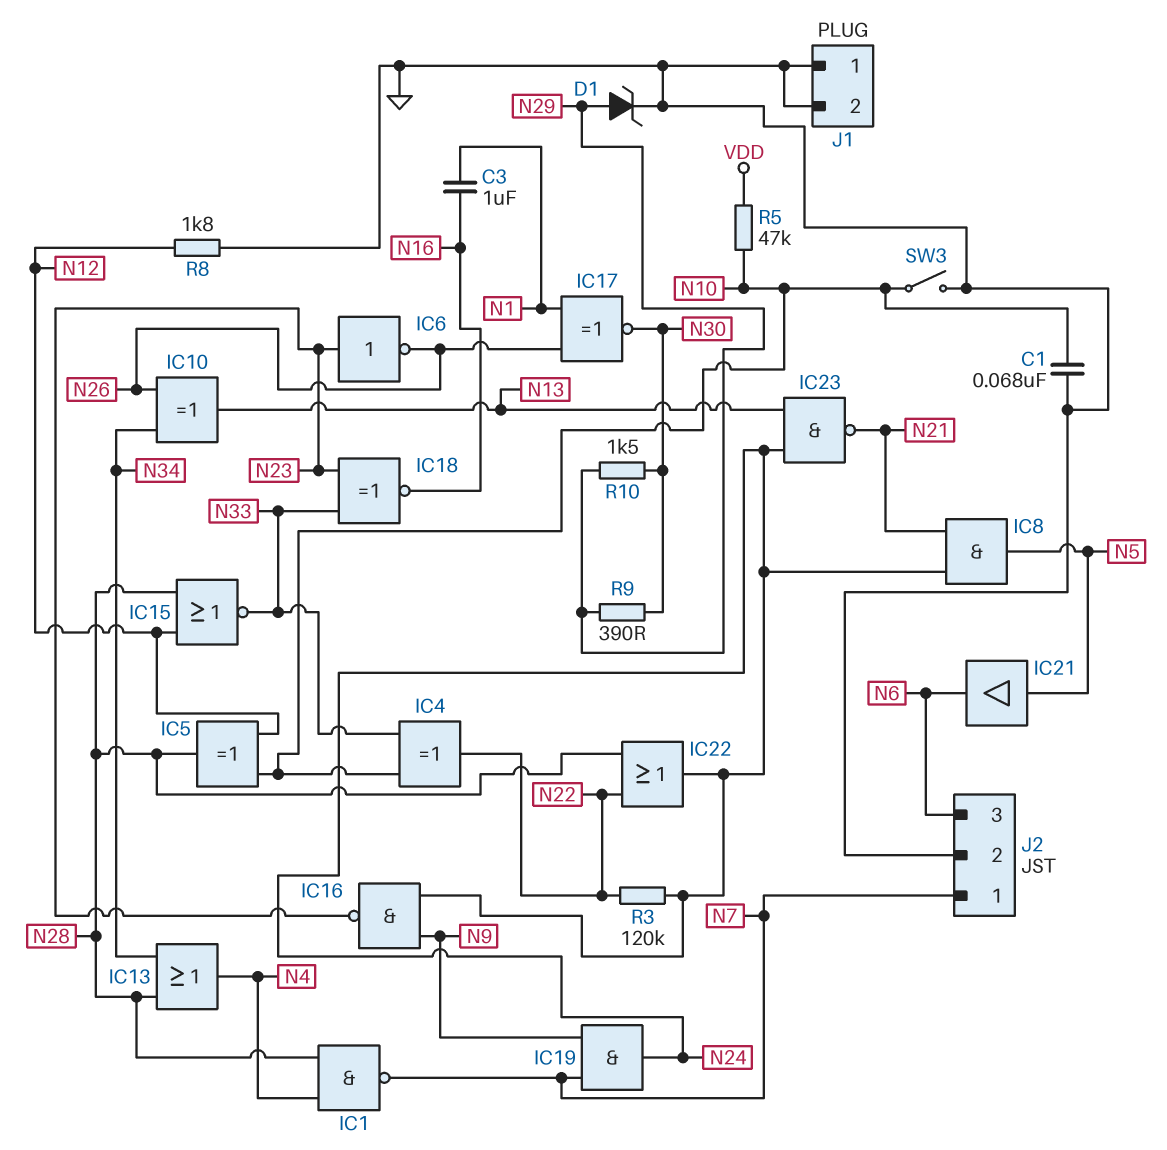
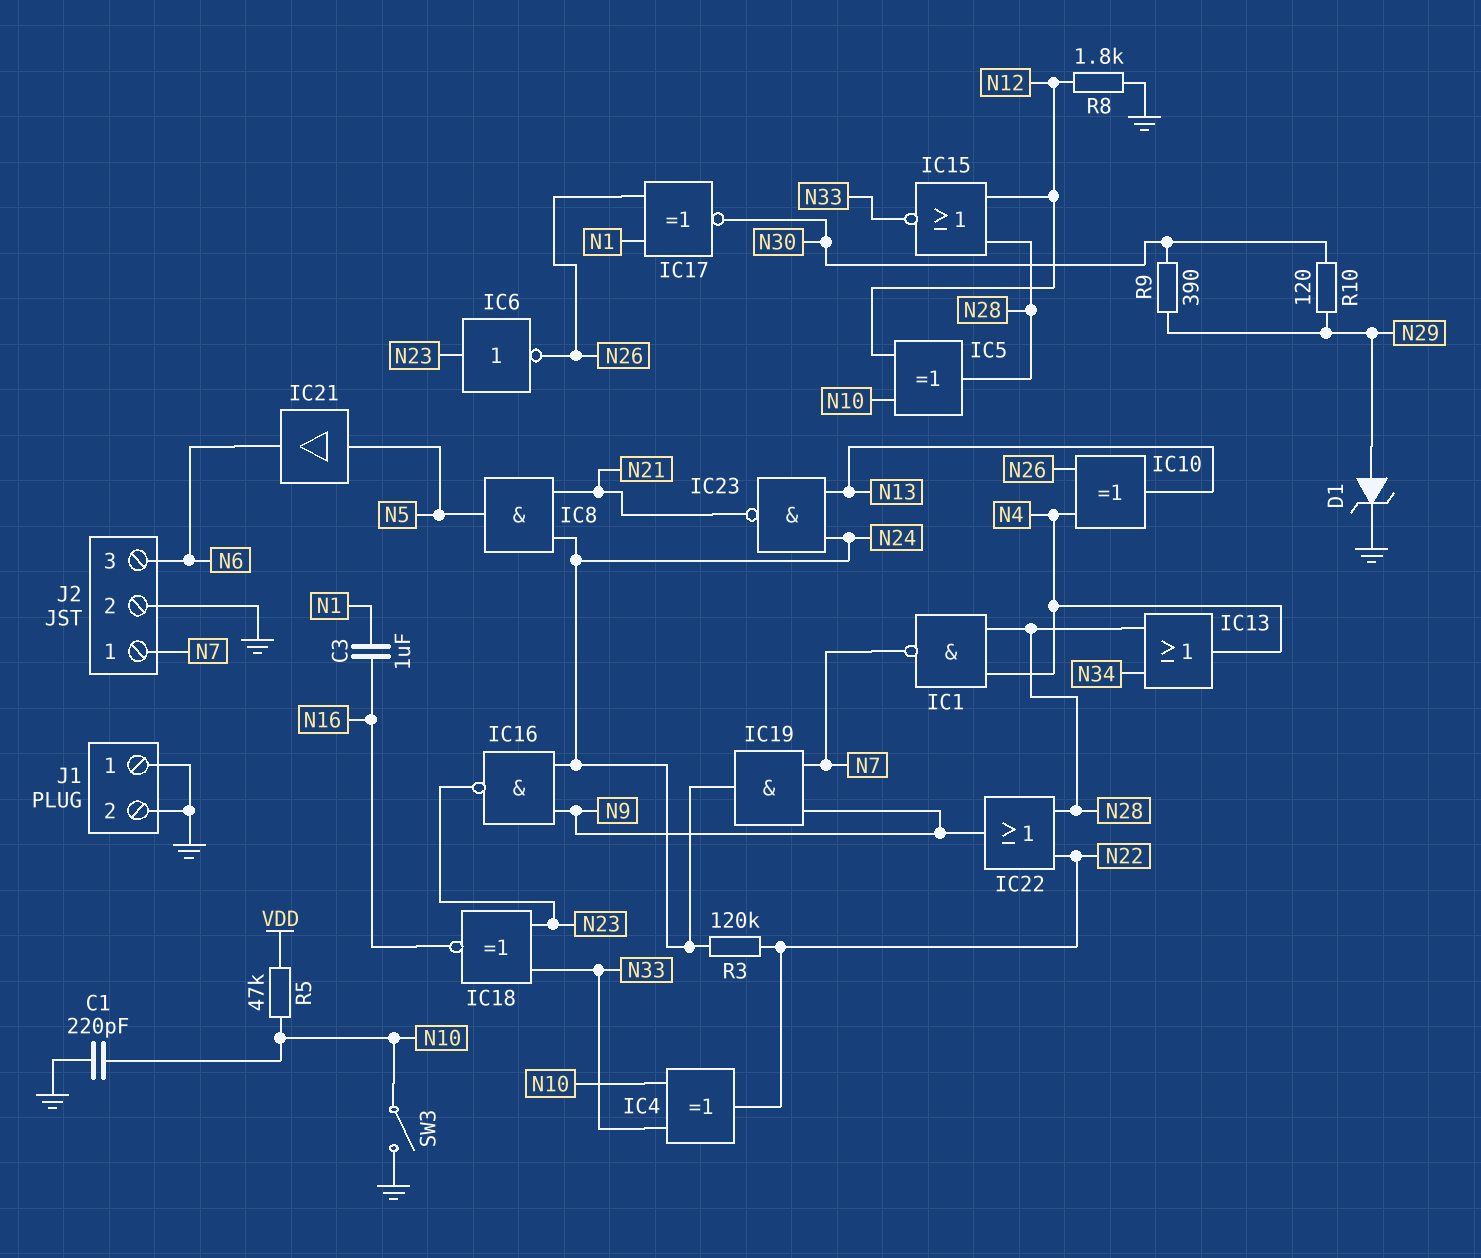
C1: 68nF (GND, N10) -> 220pF (GND, N10)
IC10: XOR (in N26, in N34, out N13) -> XOR (in N4, in N26, out N13)
IC22: OR (in N22, in N28, out N24) -> OR (in N22, in N28, out N9)
R10: 1.5k (N29, N30) -> 120 (N29, N30)

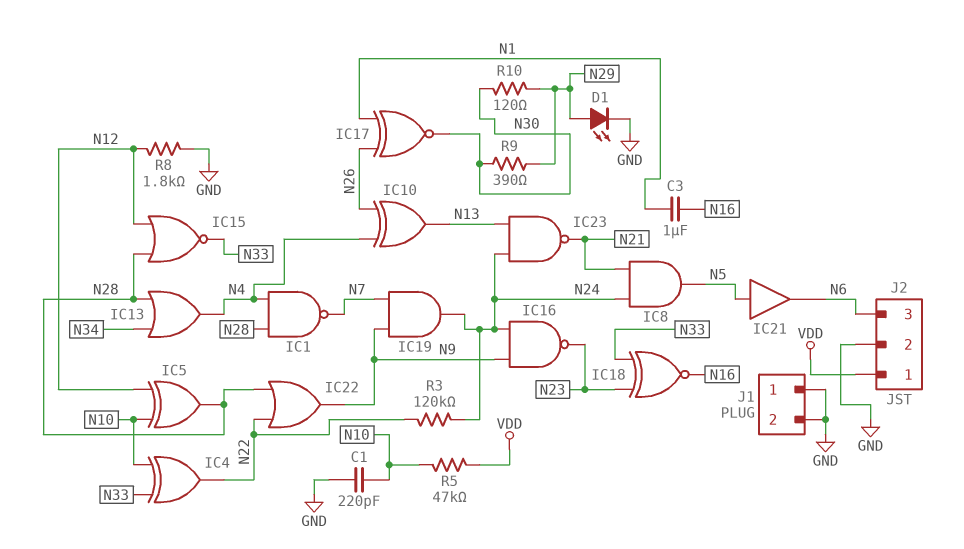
D1: zener (A N29, K GND) -> LED (A N29, K GND)
IC6: NOT (in N23, out N26) -> none
J2 pin 1: N7 -> VDD
SW3: switch (GND, N10) -> none

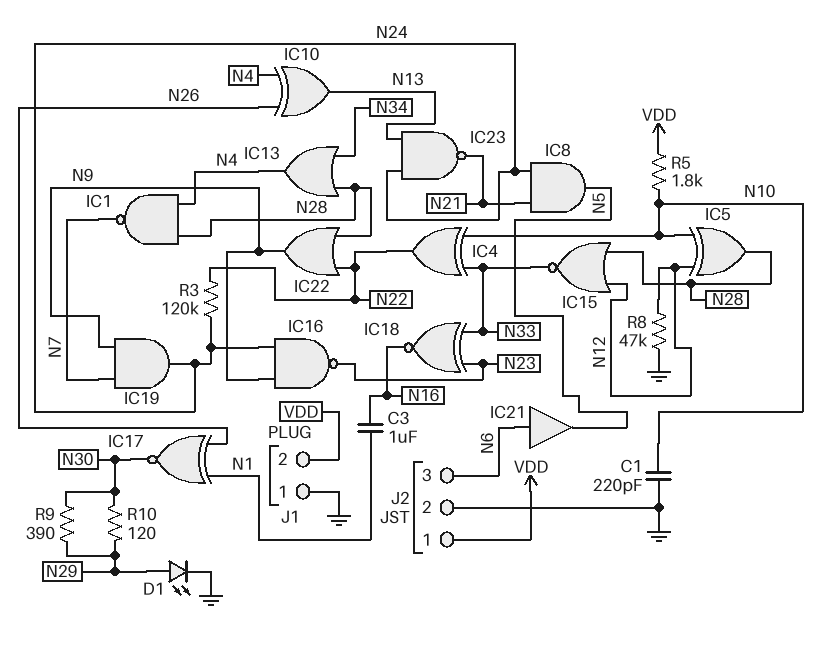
IC21: buffer (in N5, out N6) -> buffer (in N6, out N5)
J1 pin 2: GND -> VDD
R5: 47k (N10, VDD) -> 1.8k (N10, VDD)
R8: 1.8k (GND, N12) -> 47k (GND, N12)

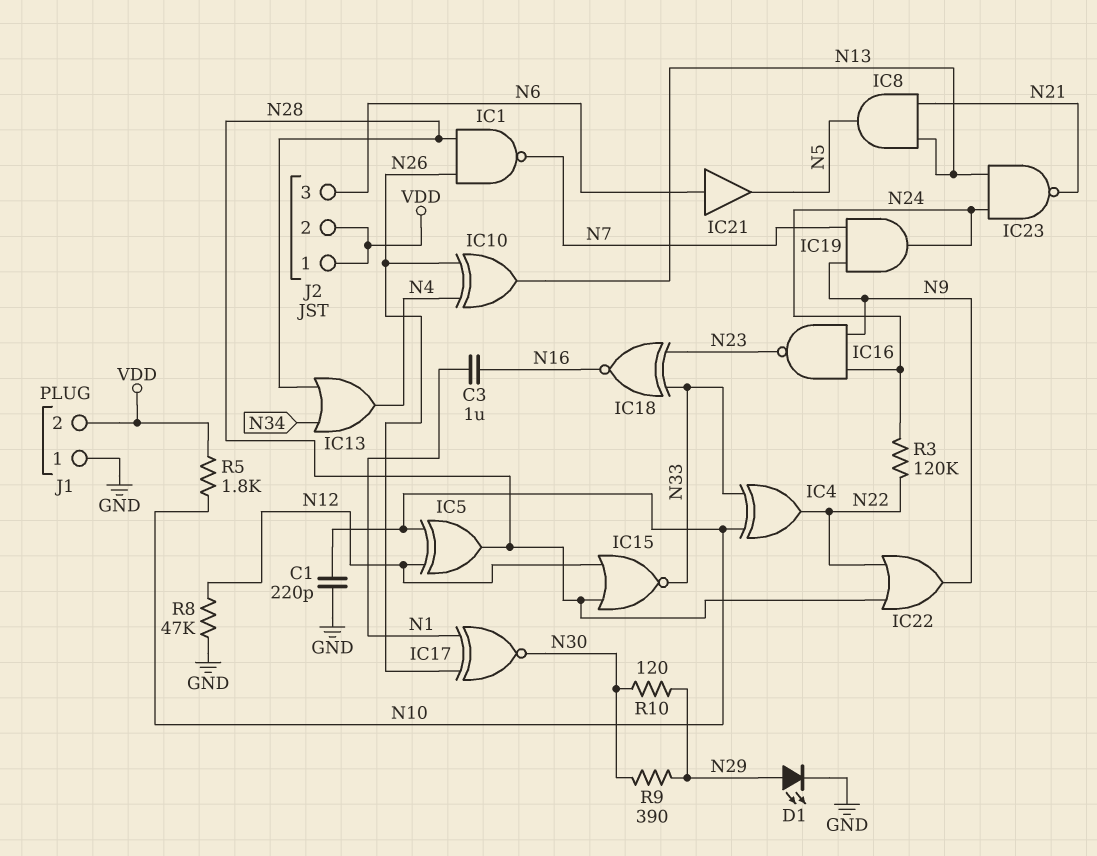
IC1: NAND (in N4, in N28, out N7) -> NAND (in N26, in N28, out N7)
IC8: AND (in N21, in N24, out N5) -> AND (in N13, in N21, out N5)
J2 pin 2: GND -> VDD

